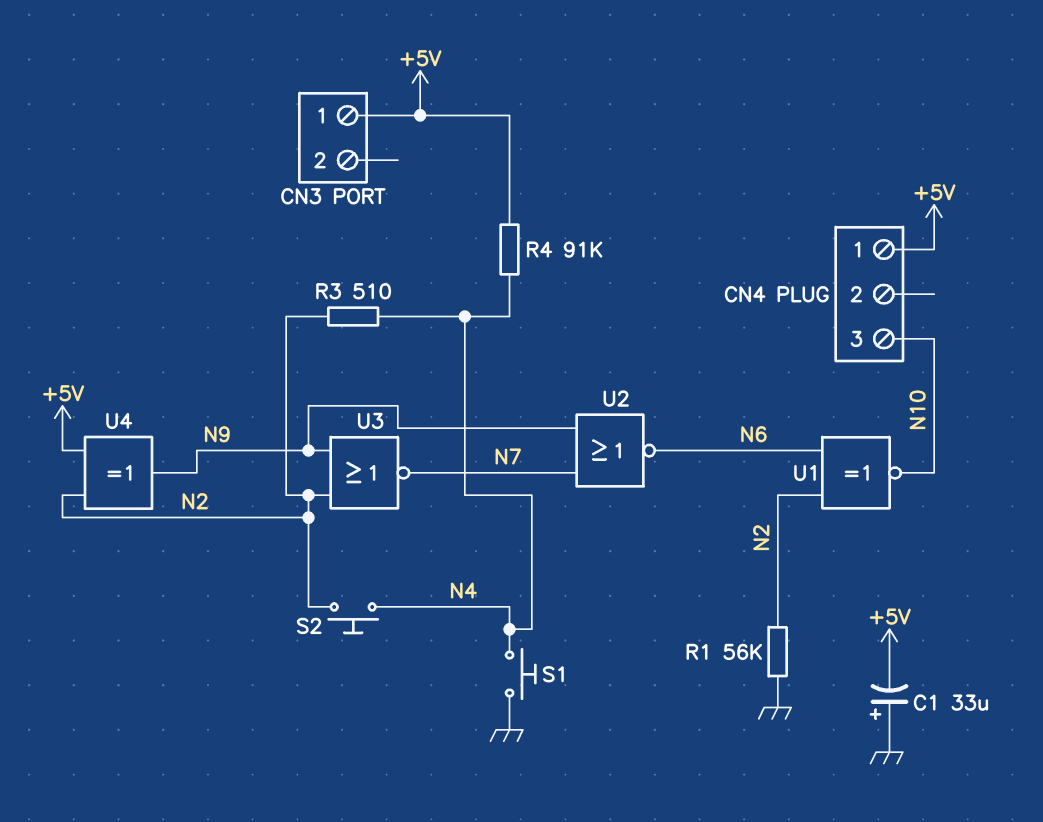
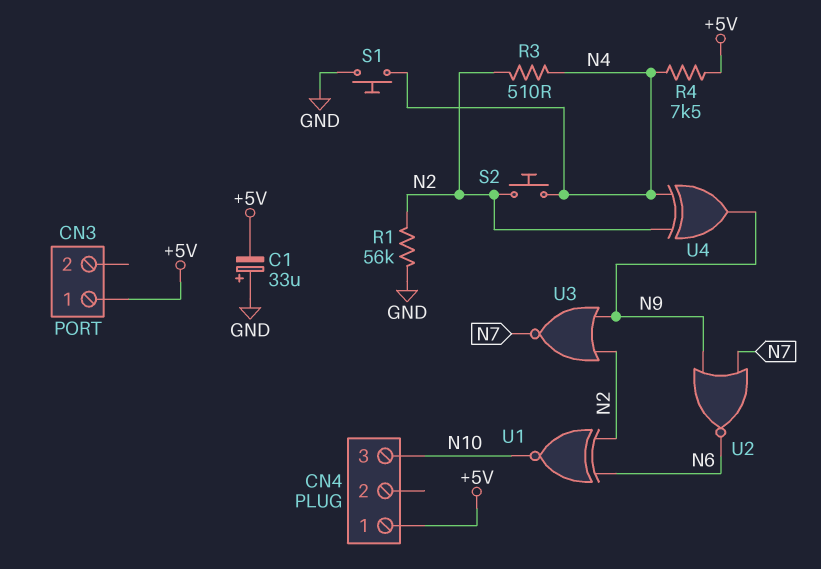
R4: 91k (+5V, N4) -> 7.5k (+5V, N4)
U4: XOR (in +5V, in N2, out N9) -> XOR (in N2, in N4, out N9)

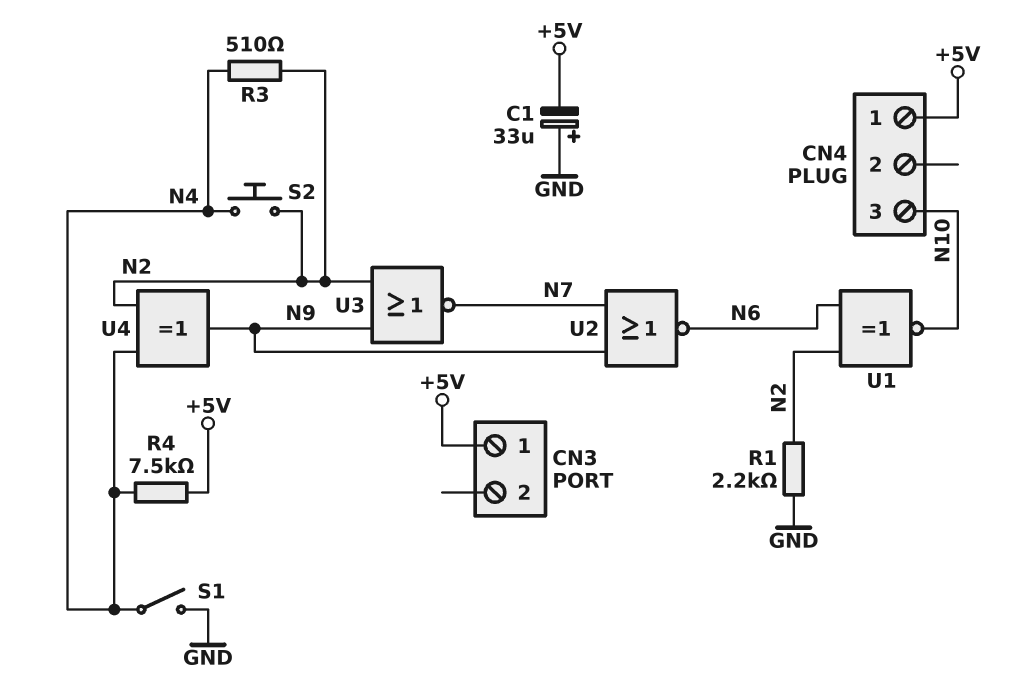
R1: 56k (GND, N2) -> 2.2k (GND, N2)
S1: button (GND, N4) -> switch (GND, N4)

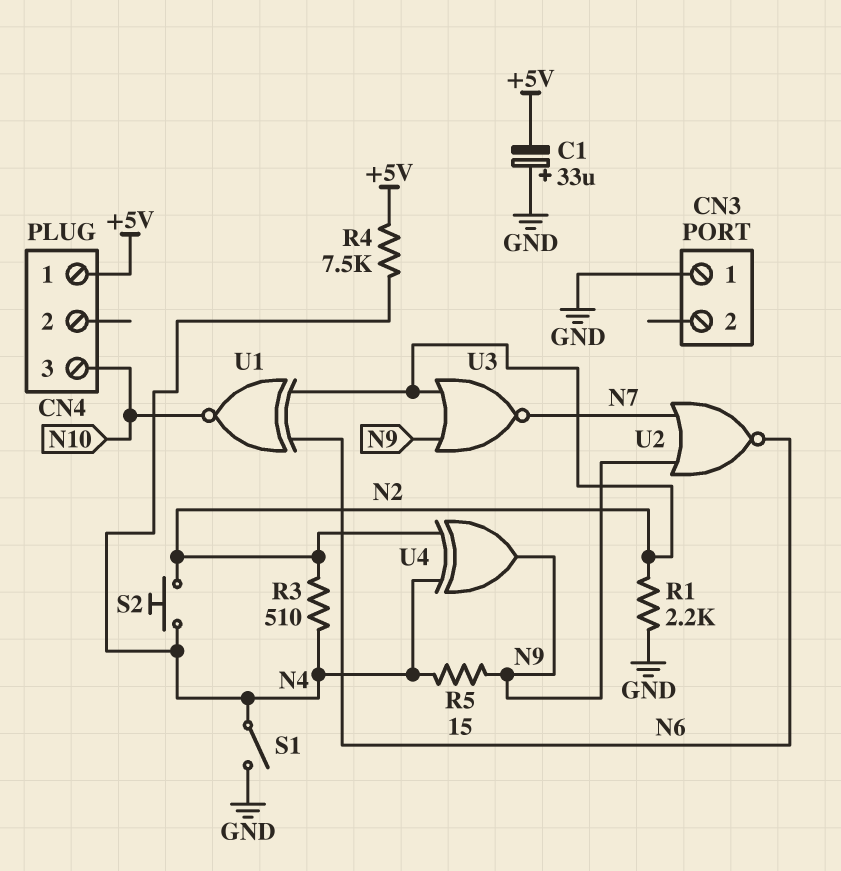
CN3 pin 1: +5V -> GND
R5: none -> 15 (N4, N9)

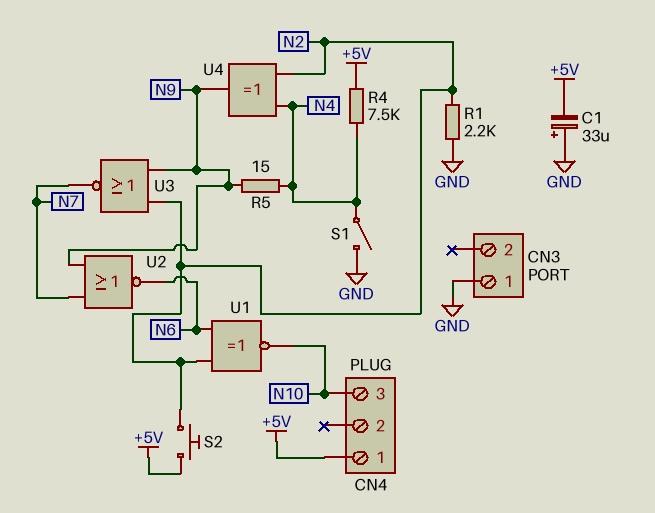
R3: 510 (N2, N4) -> none
S2: button (N2, N4) -> button (+5V, N2)

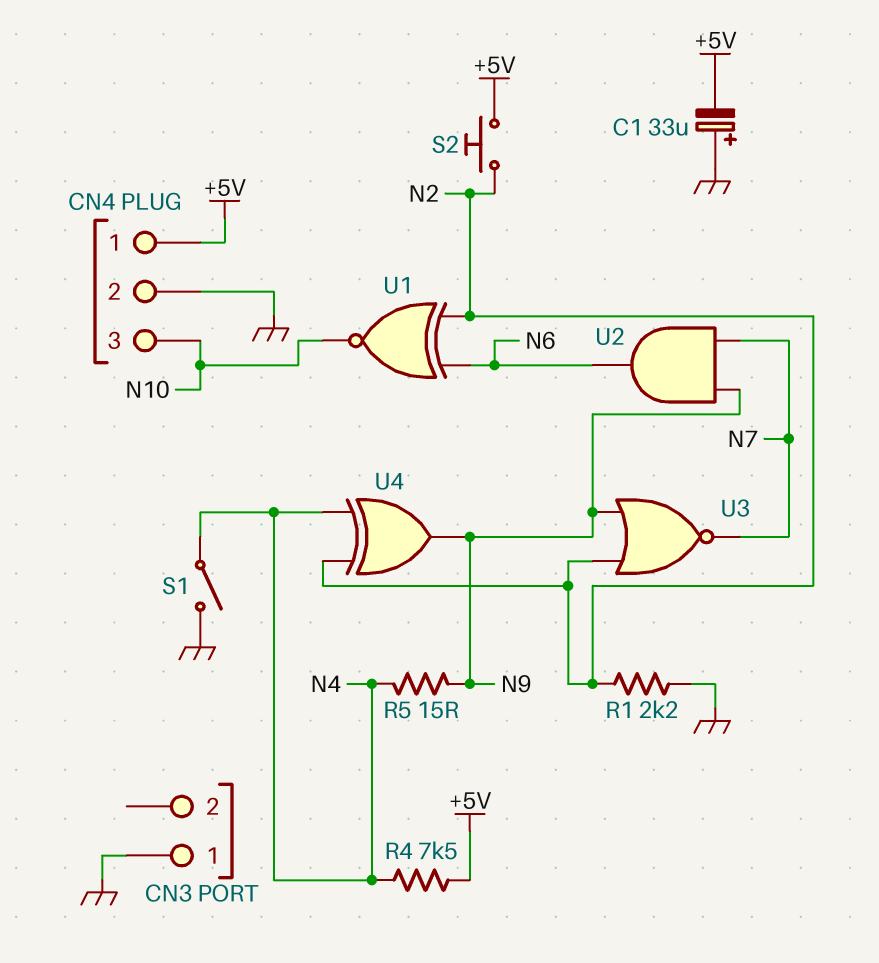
CN4 pin 2: none -> GND
U2: NOR (in N7, in N9, out N6) -> AND (in N7, in N9, out N6)

